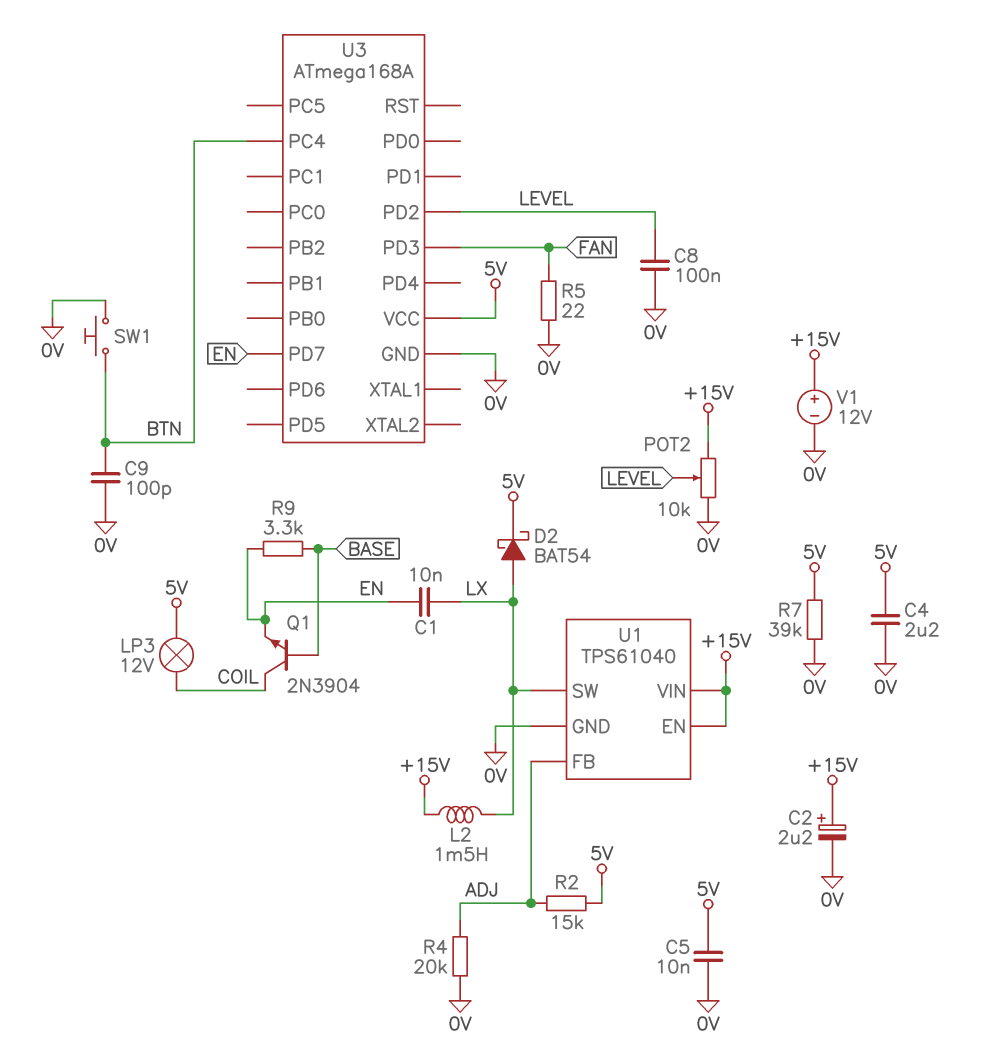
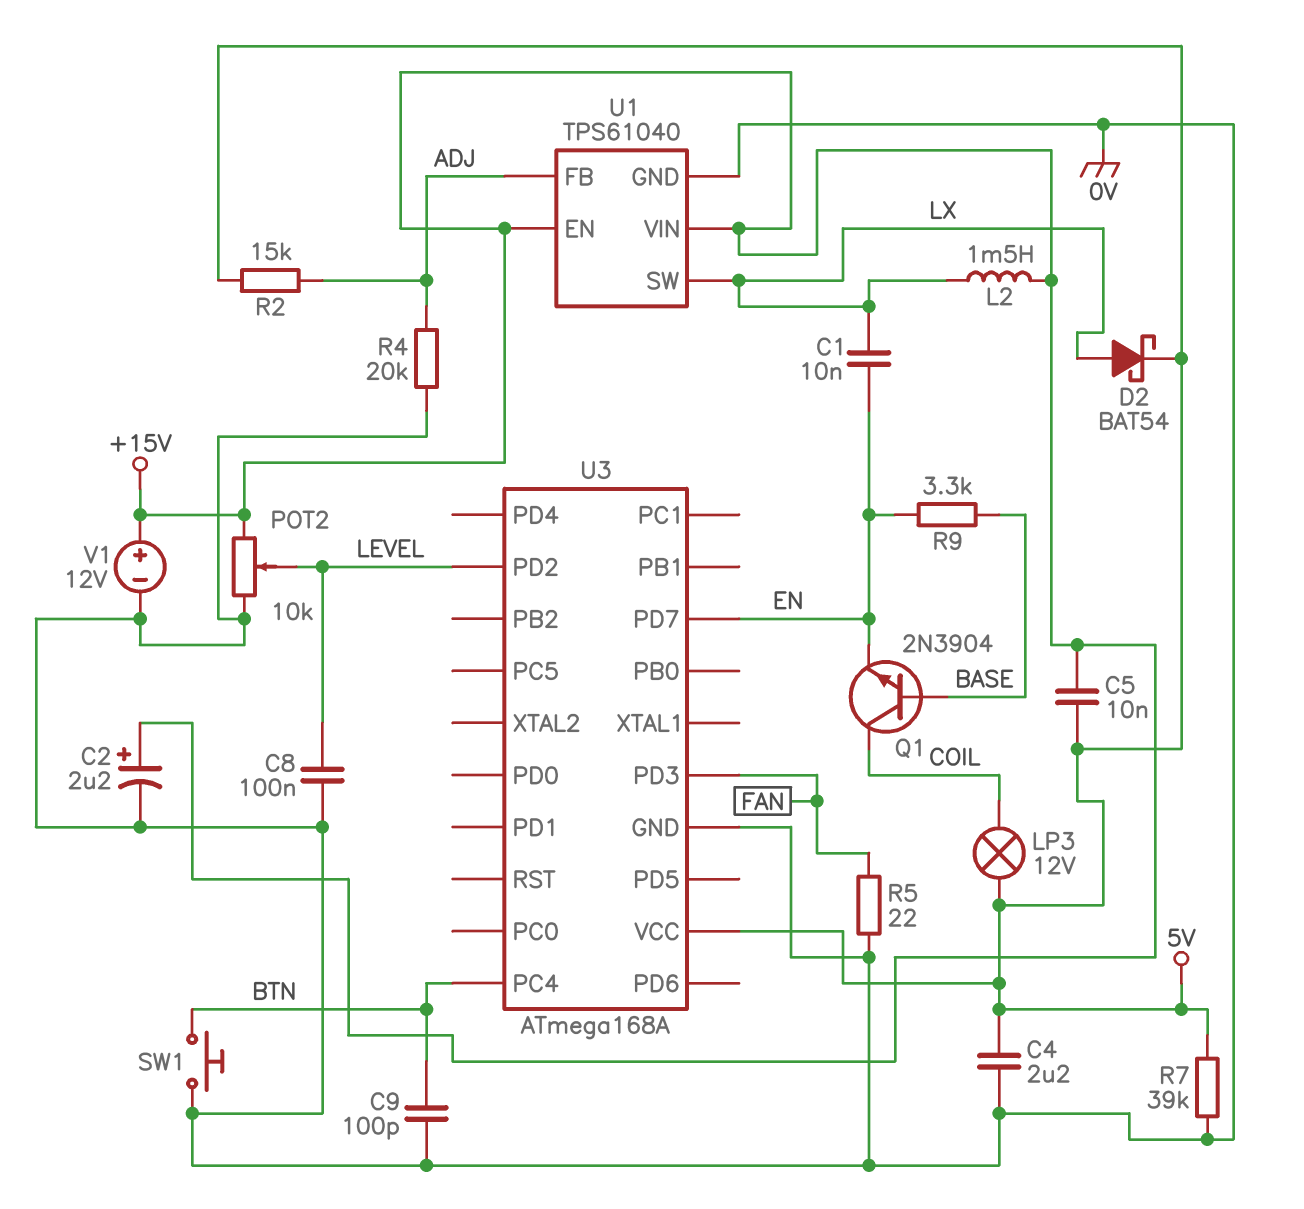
C5: 10nF (0V, 5V) -> 10nF (+15V, 5V)

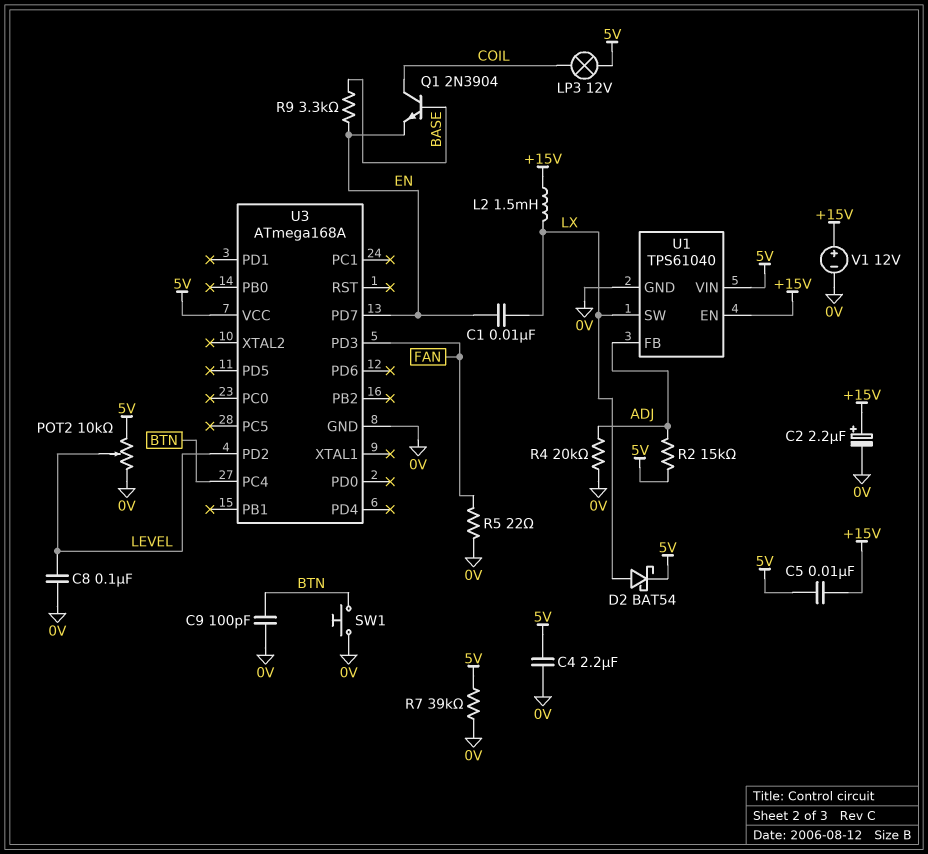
POT2: 10k (+15V, 0V, wiper LEVEL) -> 10k (0V, 5V, wiper LEVEL)
U1 pin VIN: +15V -> 5V

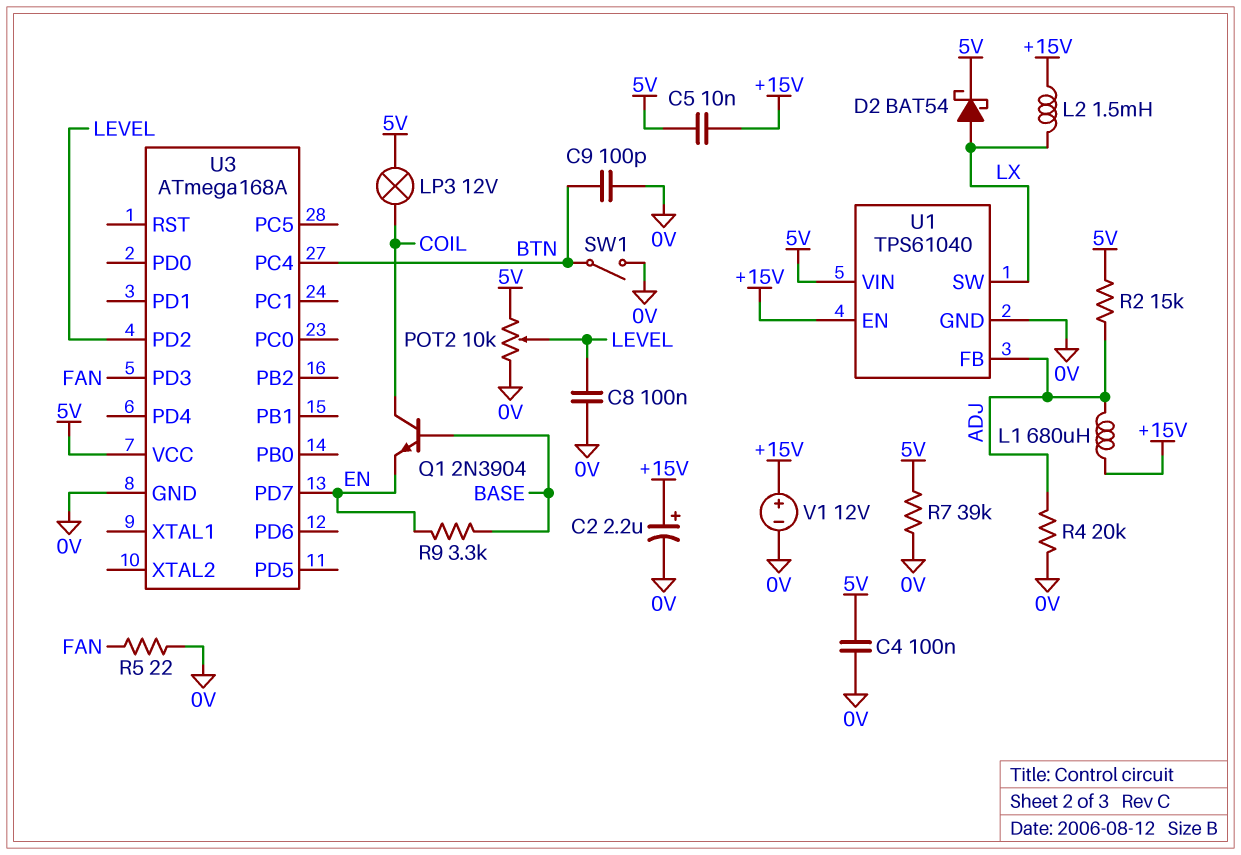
C1: 10nF (EN, LX) -> none
C4: 2.2uF (0V, 5V) -> 100nF (0V, 5V)
L1: none -> 680uH (+15V, ADJ)
SW1: button (0V, BTN) -> switch (0V, BTN)

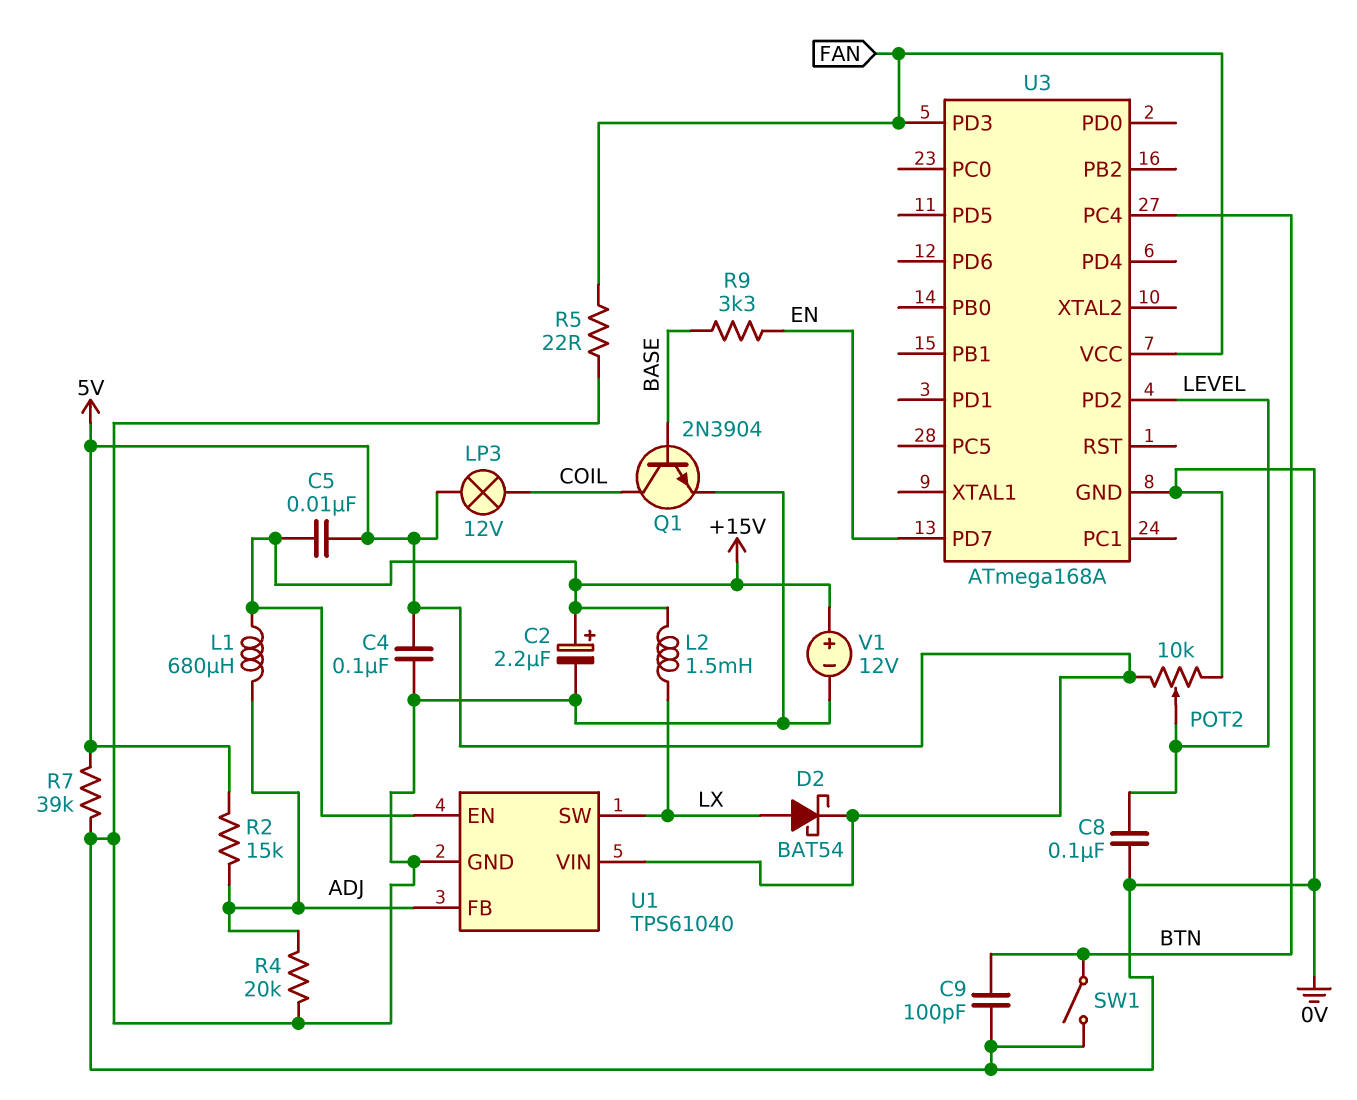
Q1: NPN 2N3904 (B BASE, C COIL, E EN) -> NPN 2N3904 (B BASE, C COIL, E 0V)
U3 pin VCC: 5V -> FAN

